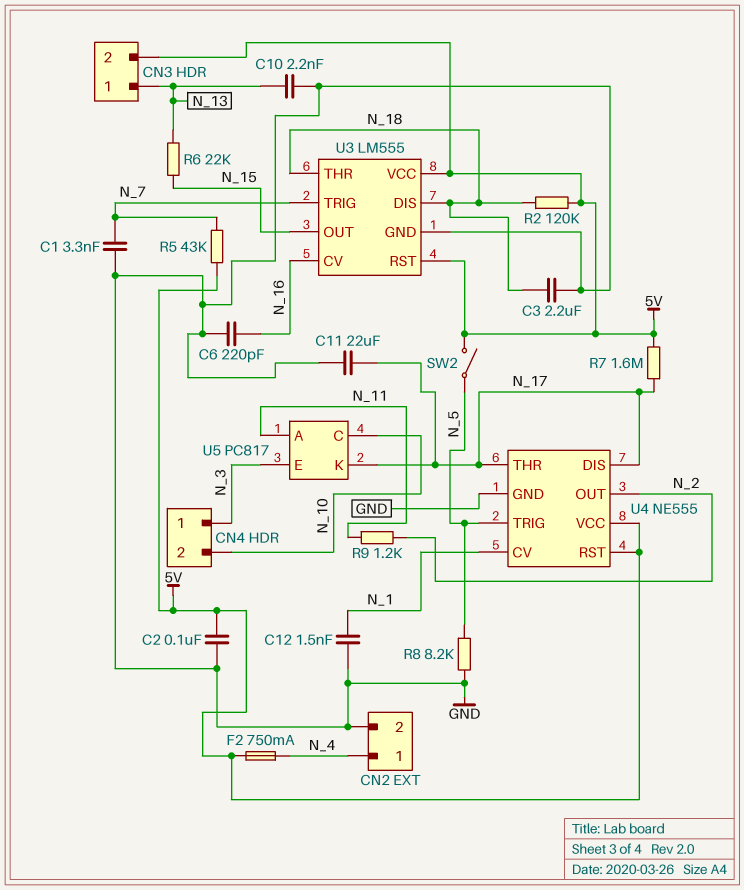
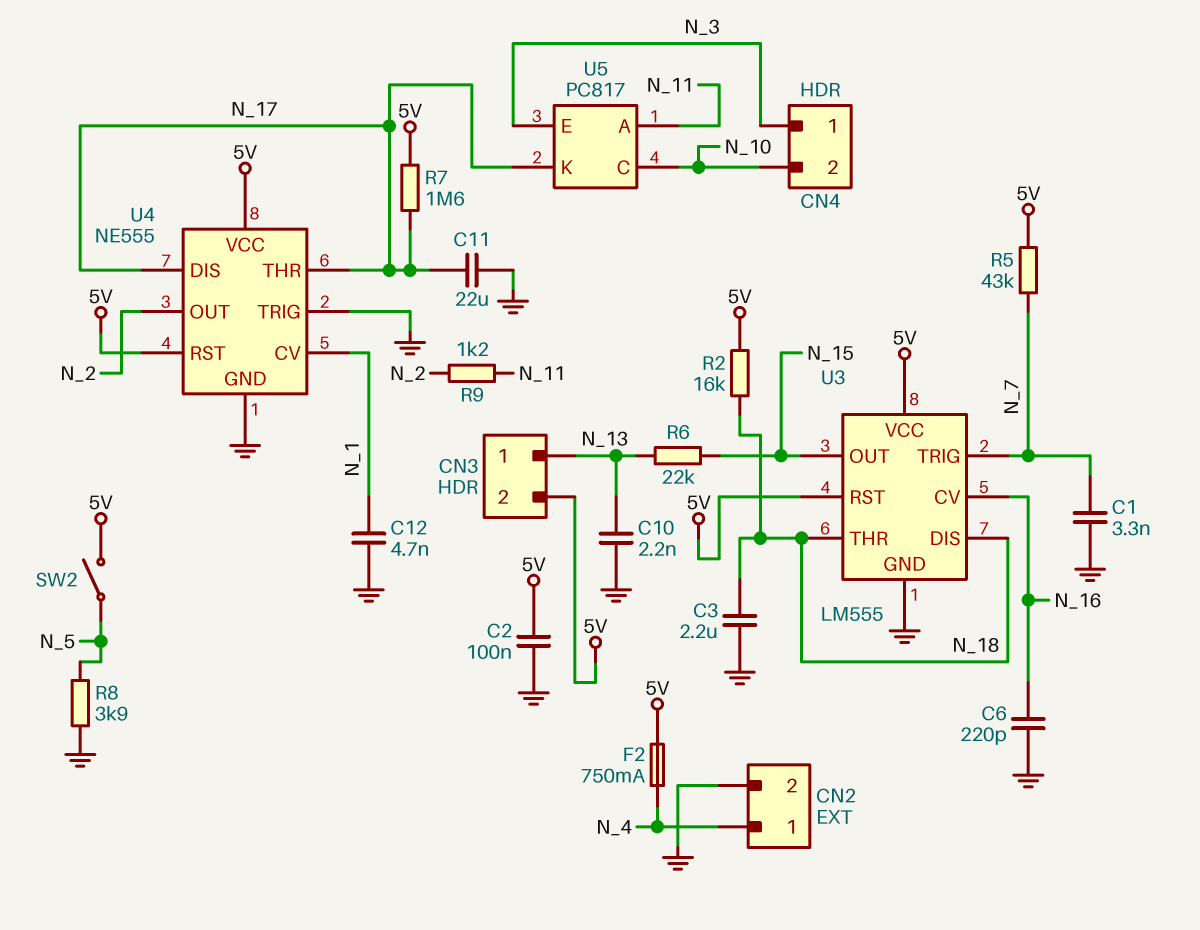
C12: 1.5nF (GND, N_1) -> 4.7nF (GND, N_1)
R2: 120k (5V, N_18) -> 16k (5V, N_18)
R8: 8.2k (GND, N_5) -> 3.9k (GND, N_5)
U4 pin TRIG: N_5 -> GND

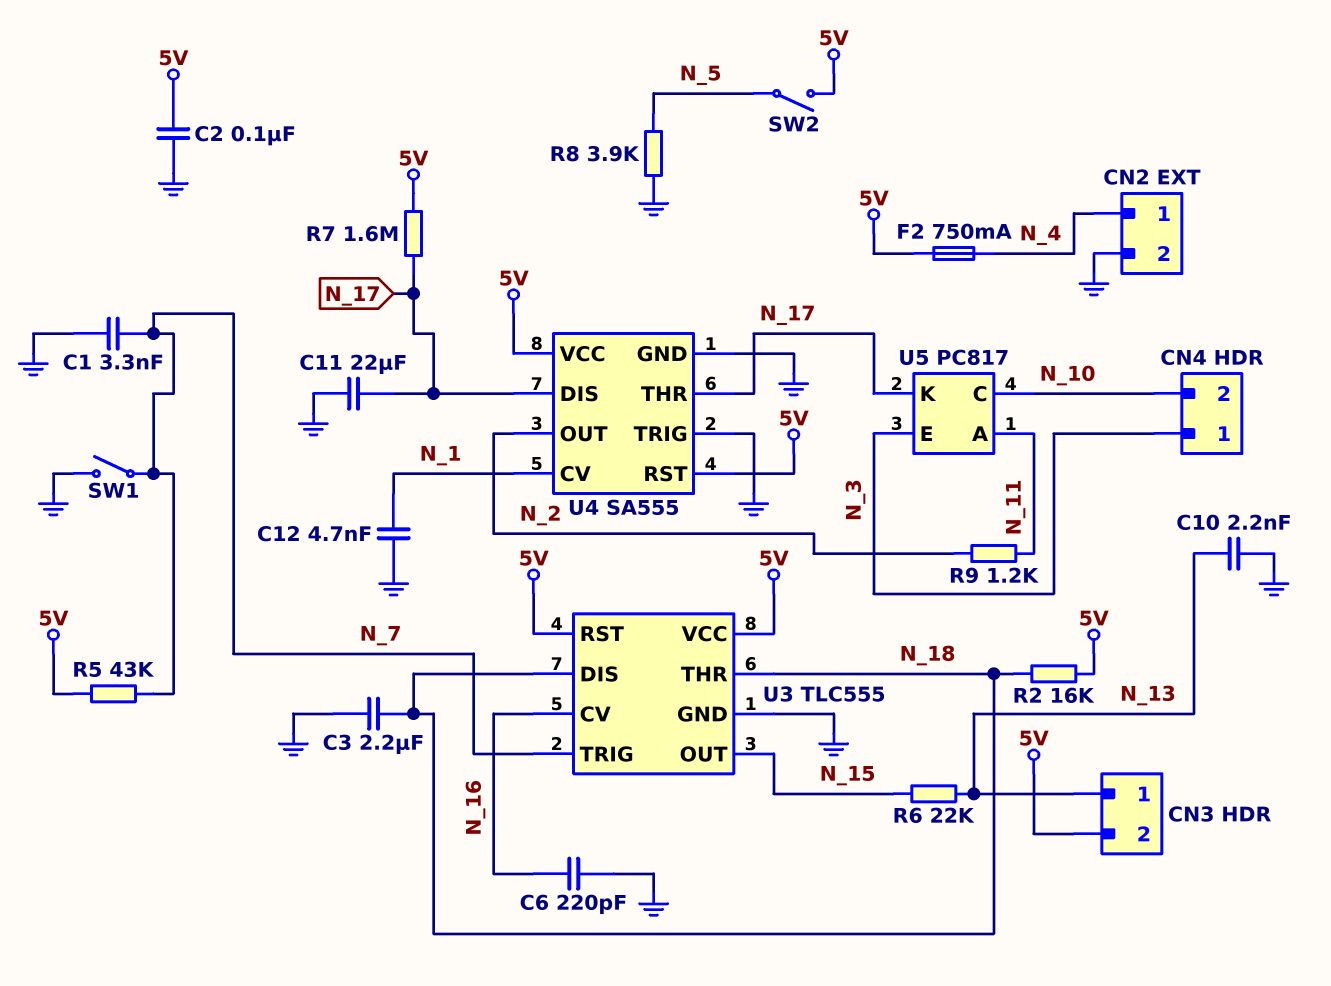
SW1: none -> switch (GND, N_7)
U3: LM555 -> TLC555
U4: NE555 -> SA555

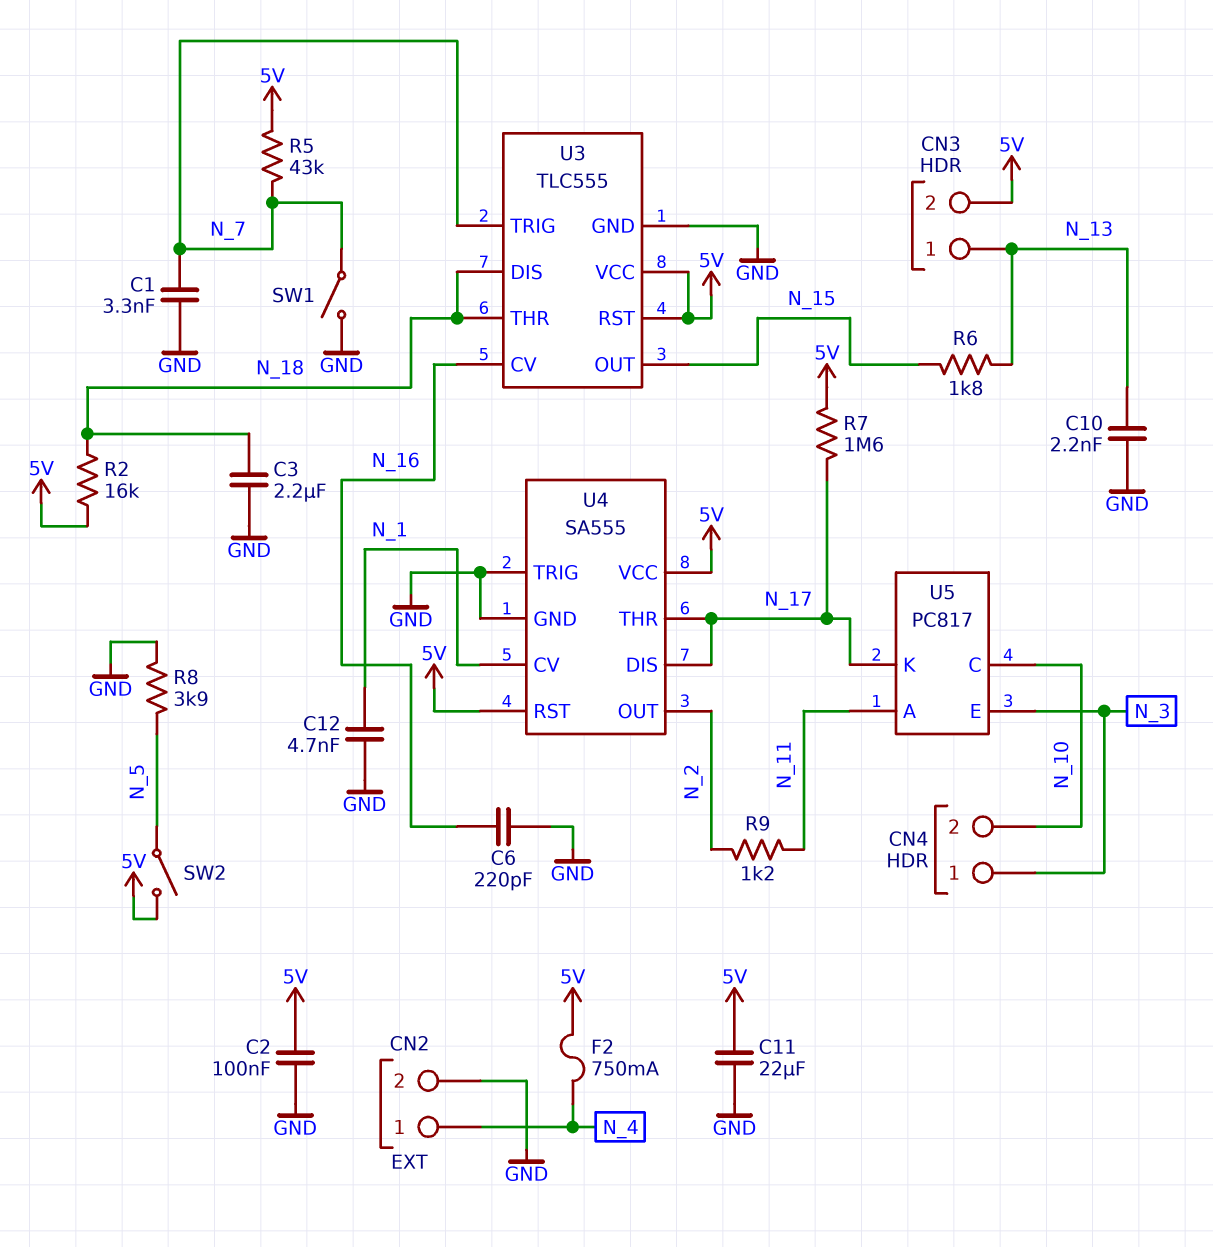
C11: 22uF (GND, N_17) -> 22uF (5V, GND)
R6: 22k (N_13, N_15) -> 1.8k (N_13, N_15)

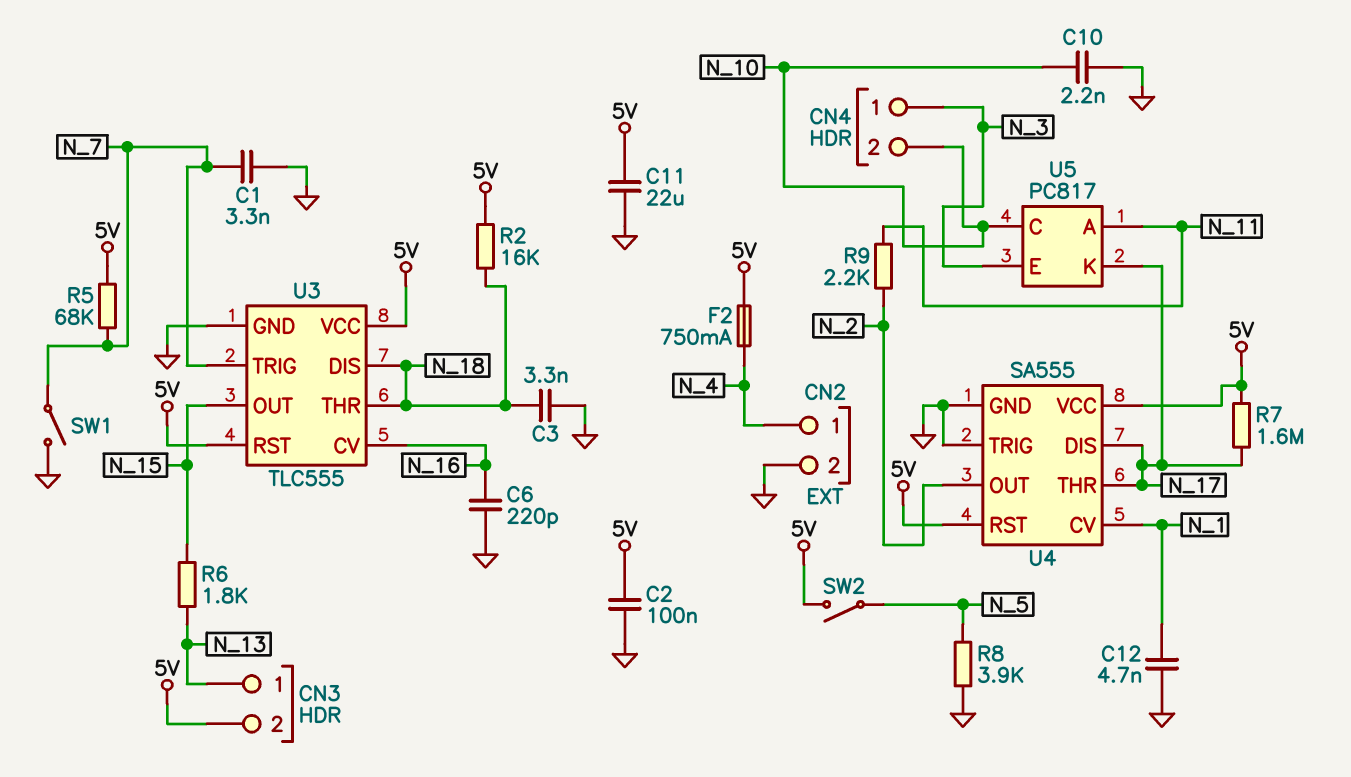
C3: 2.2uF (GND, N_18) -> 3.3nF (GND, N_18)
C10: 2.2nF (GND, N_13) -> 2.2nF (GND, N_10)
R5: 43k (5V, N_7) -> 68k (5V, N_7)
R9: 1.2k (N_2, N_11) -> 2.2k (N_2, N_11)

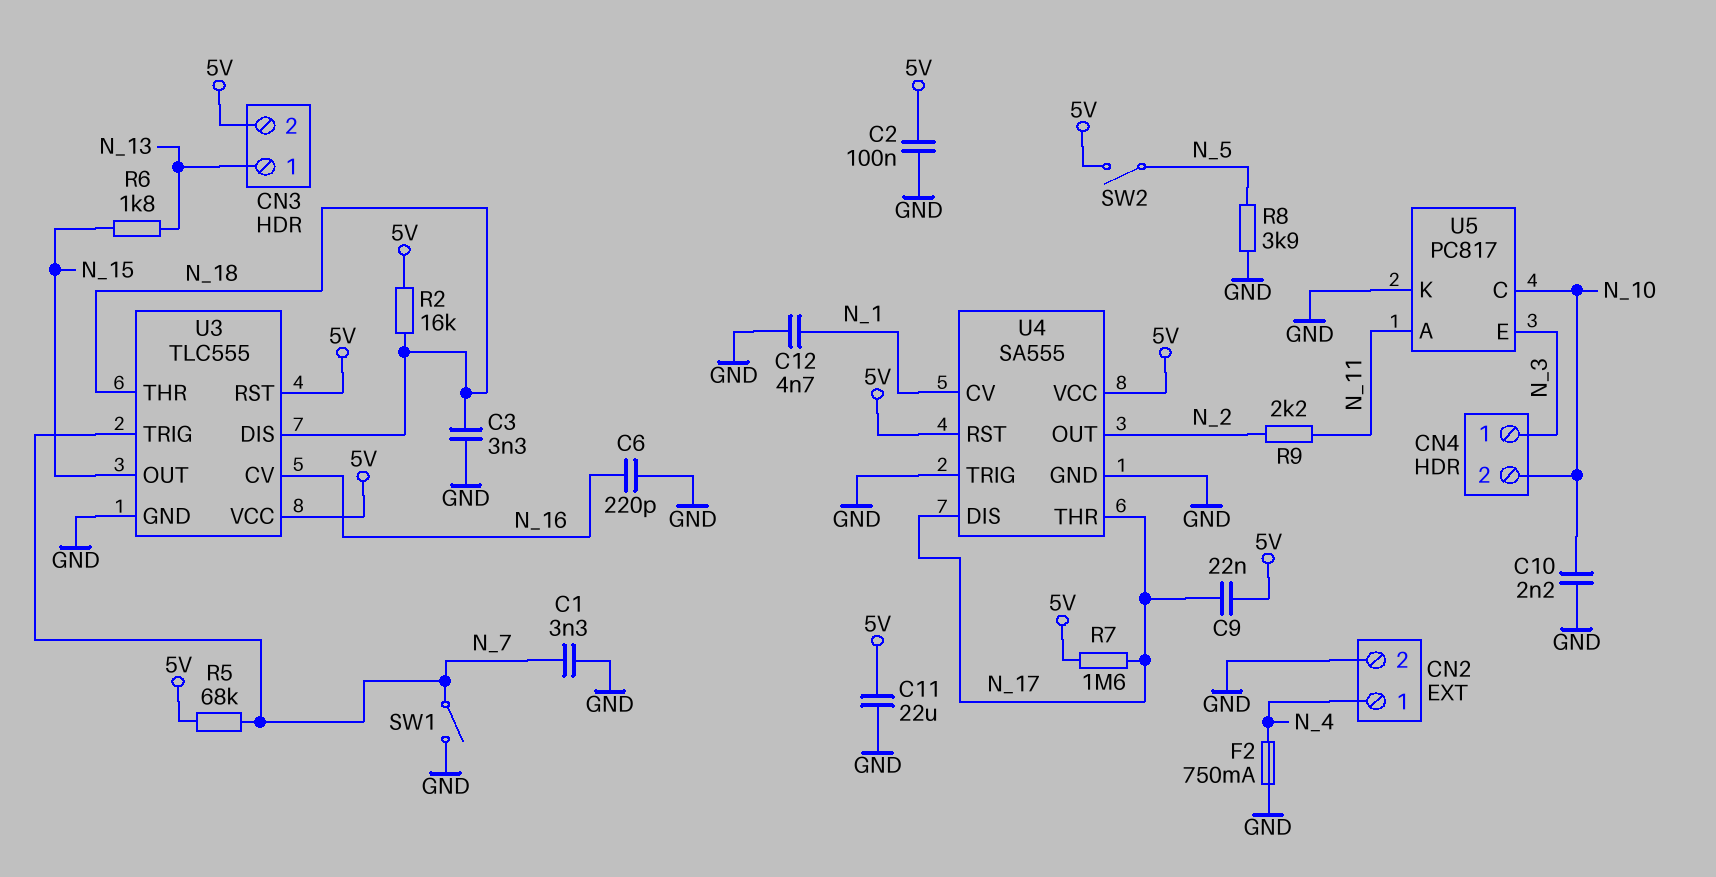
C9: none -> 22nF (5V, N_17)
F2: 750mA (5V, N_4) -> 750mA (GND, N_4)
U5 pin K: N_17 -> GND

